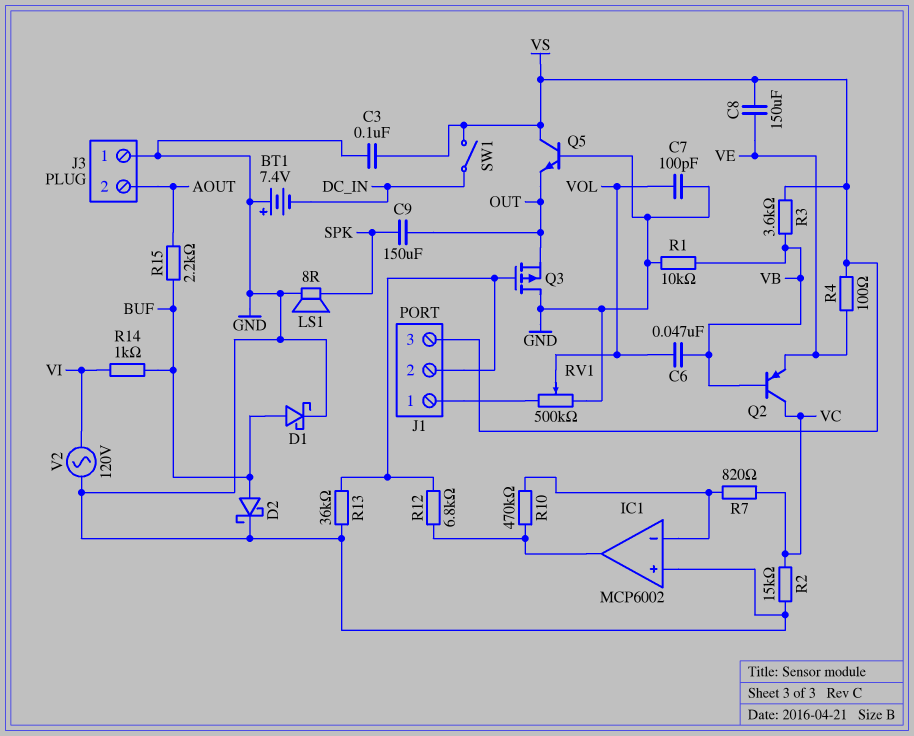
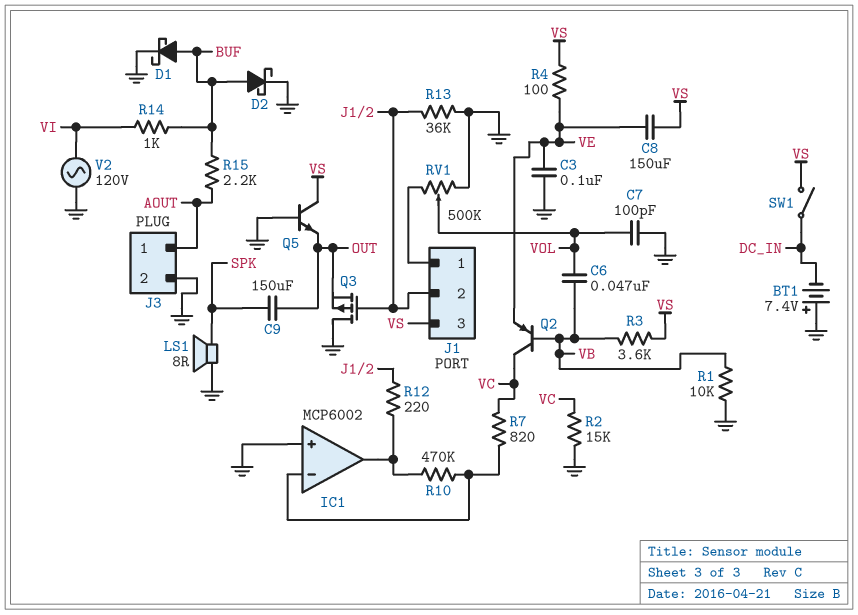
C3: 100nF (GND, VS) -> 100nF (GND, VE)
J3 pin 1: GND -> AOUT
J3 pin 2: AOUT -> GND
R12: 6.8k (IC1/out, J1/2) -> 220 (IC1/out, J1/2)

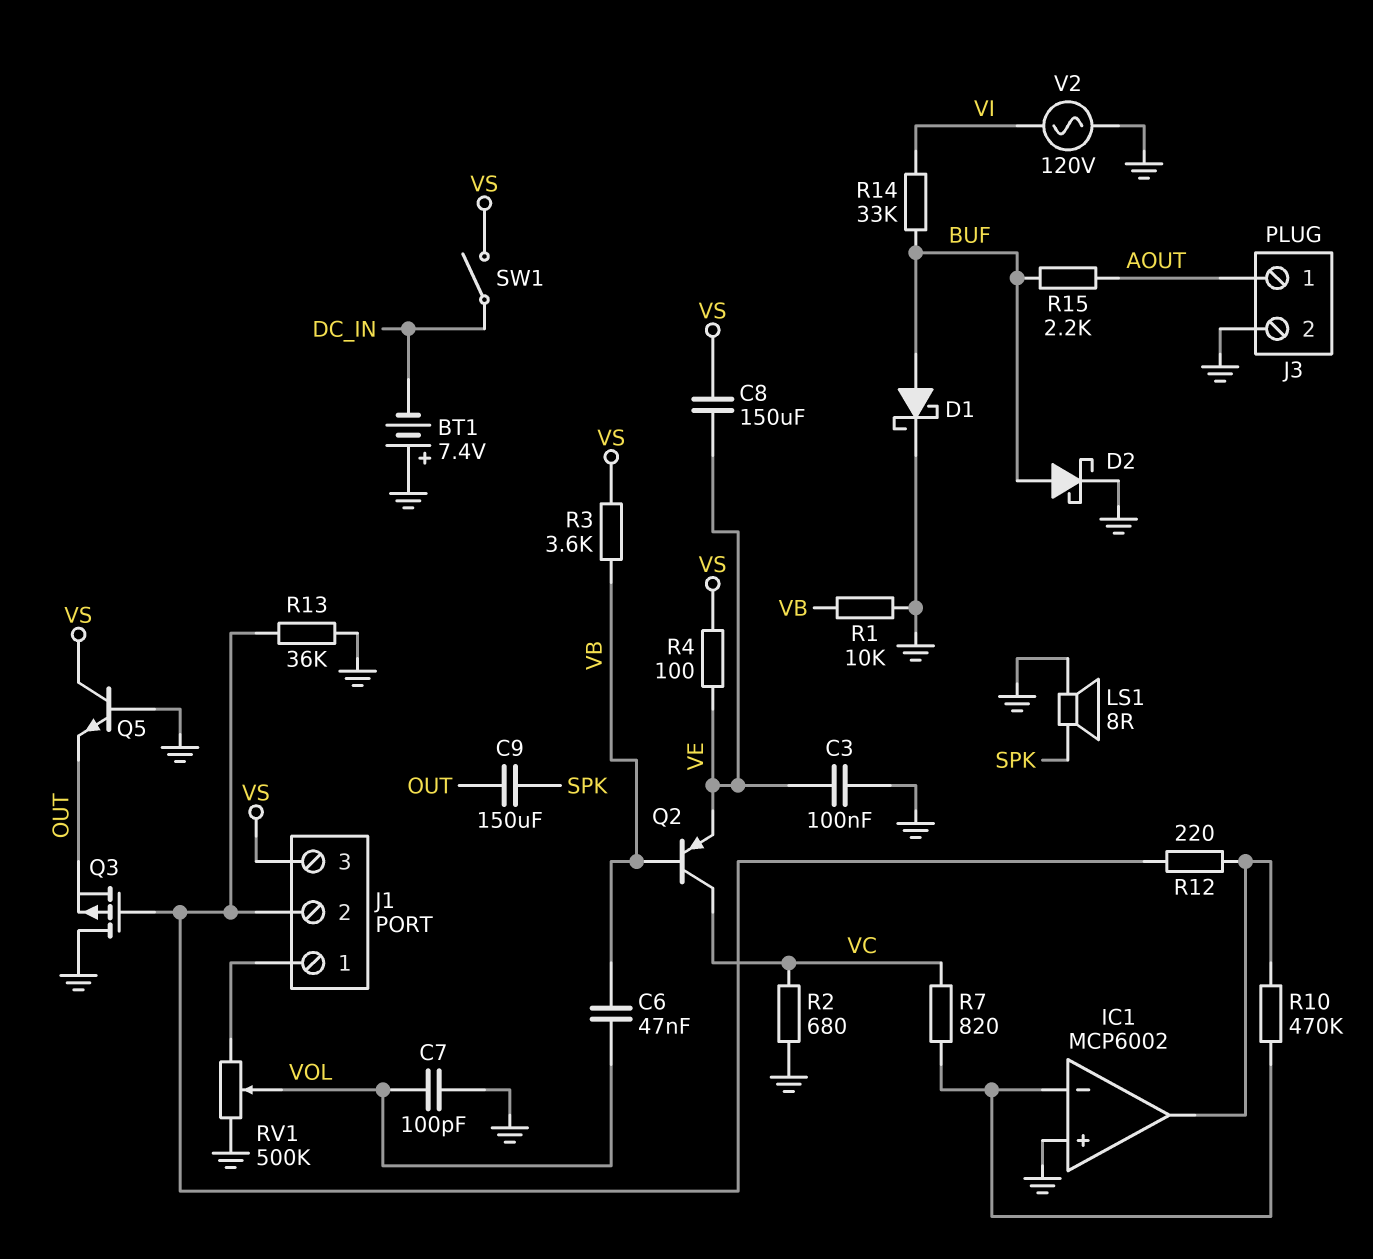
R2: 15k (GND, VC) -> 680 (GND, VC)
R14: 1k (BUF, VI) -> 33k (BUF, VI)

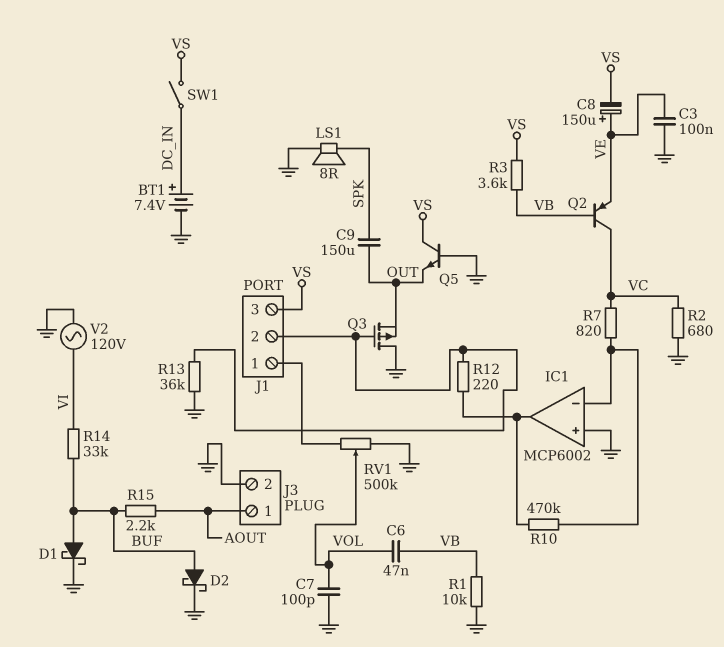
BT1: 7.4V (plus GND, minus DC_IN) -> 7.4V (plus DC_IN, minus GND)
C8: 150uF (VE, VS) -> 150uF (plus VE, minus VS)
R4: 100 (VE, VS) -> none

